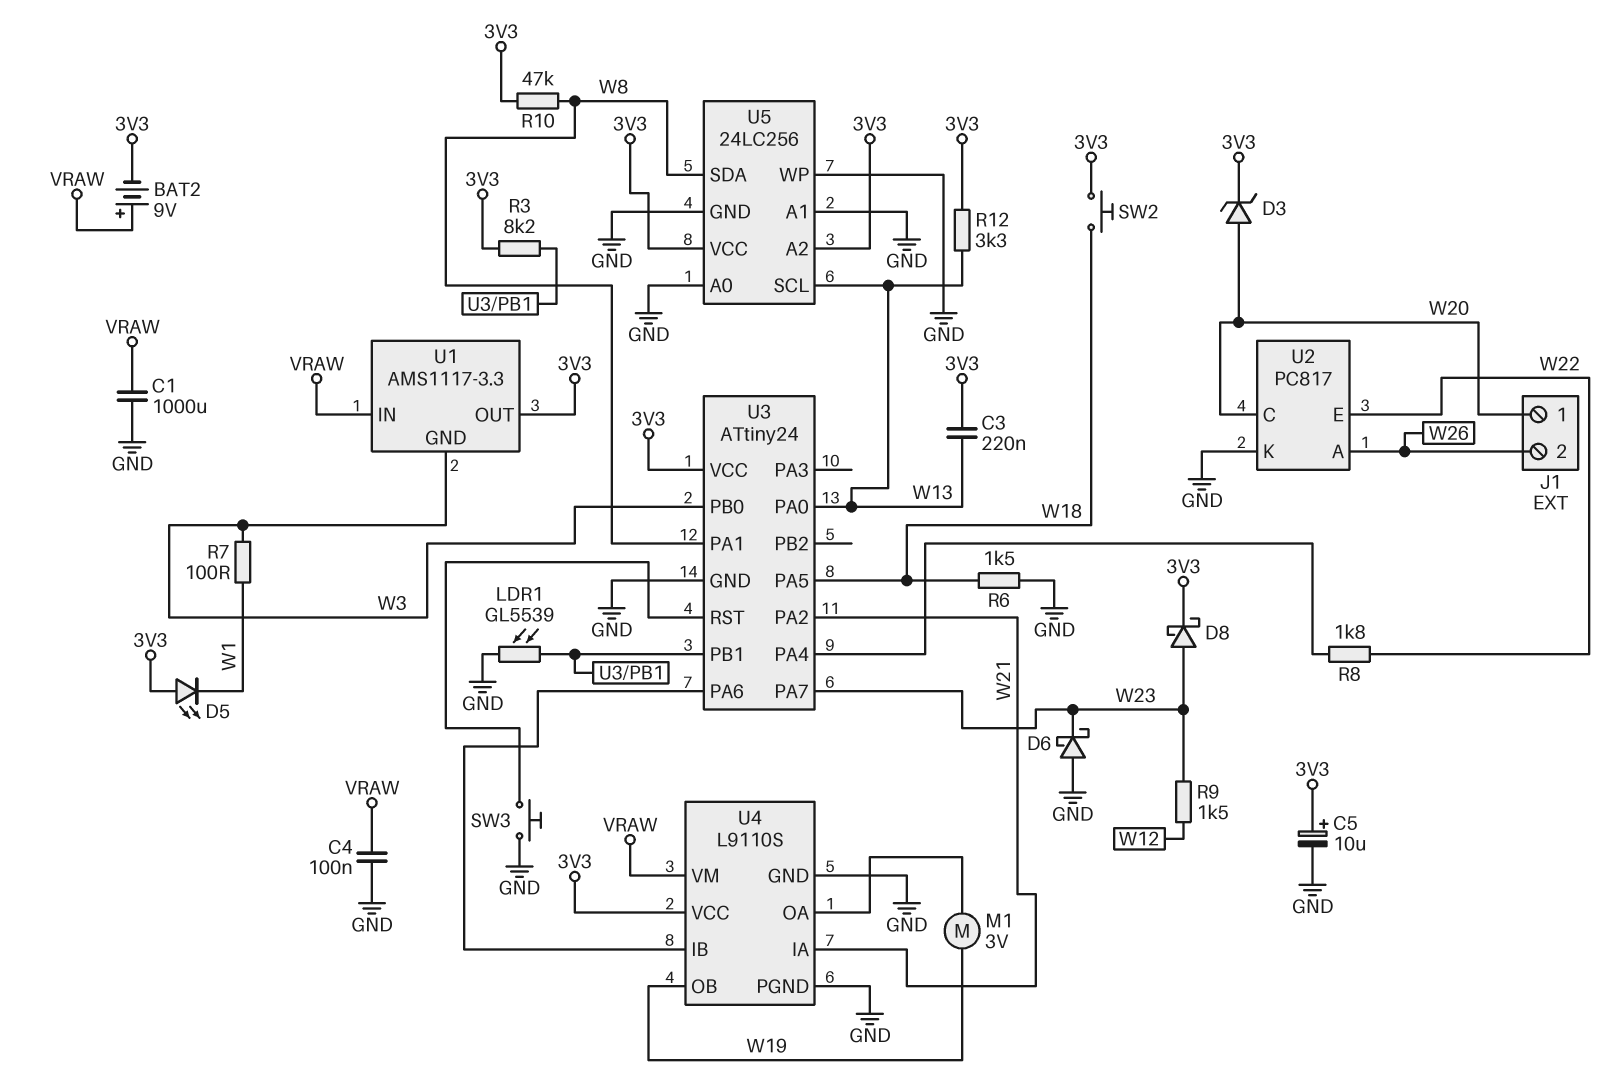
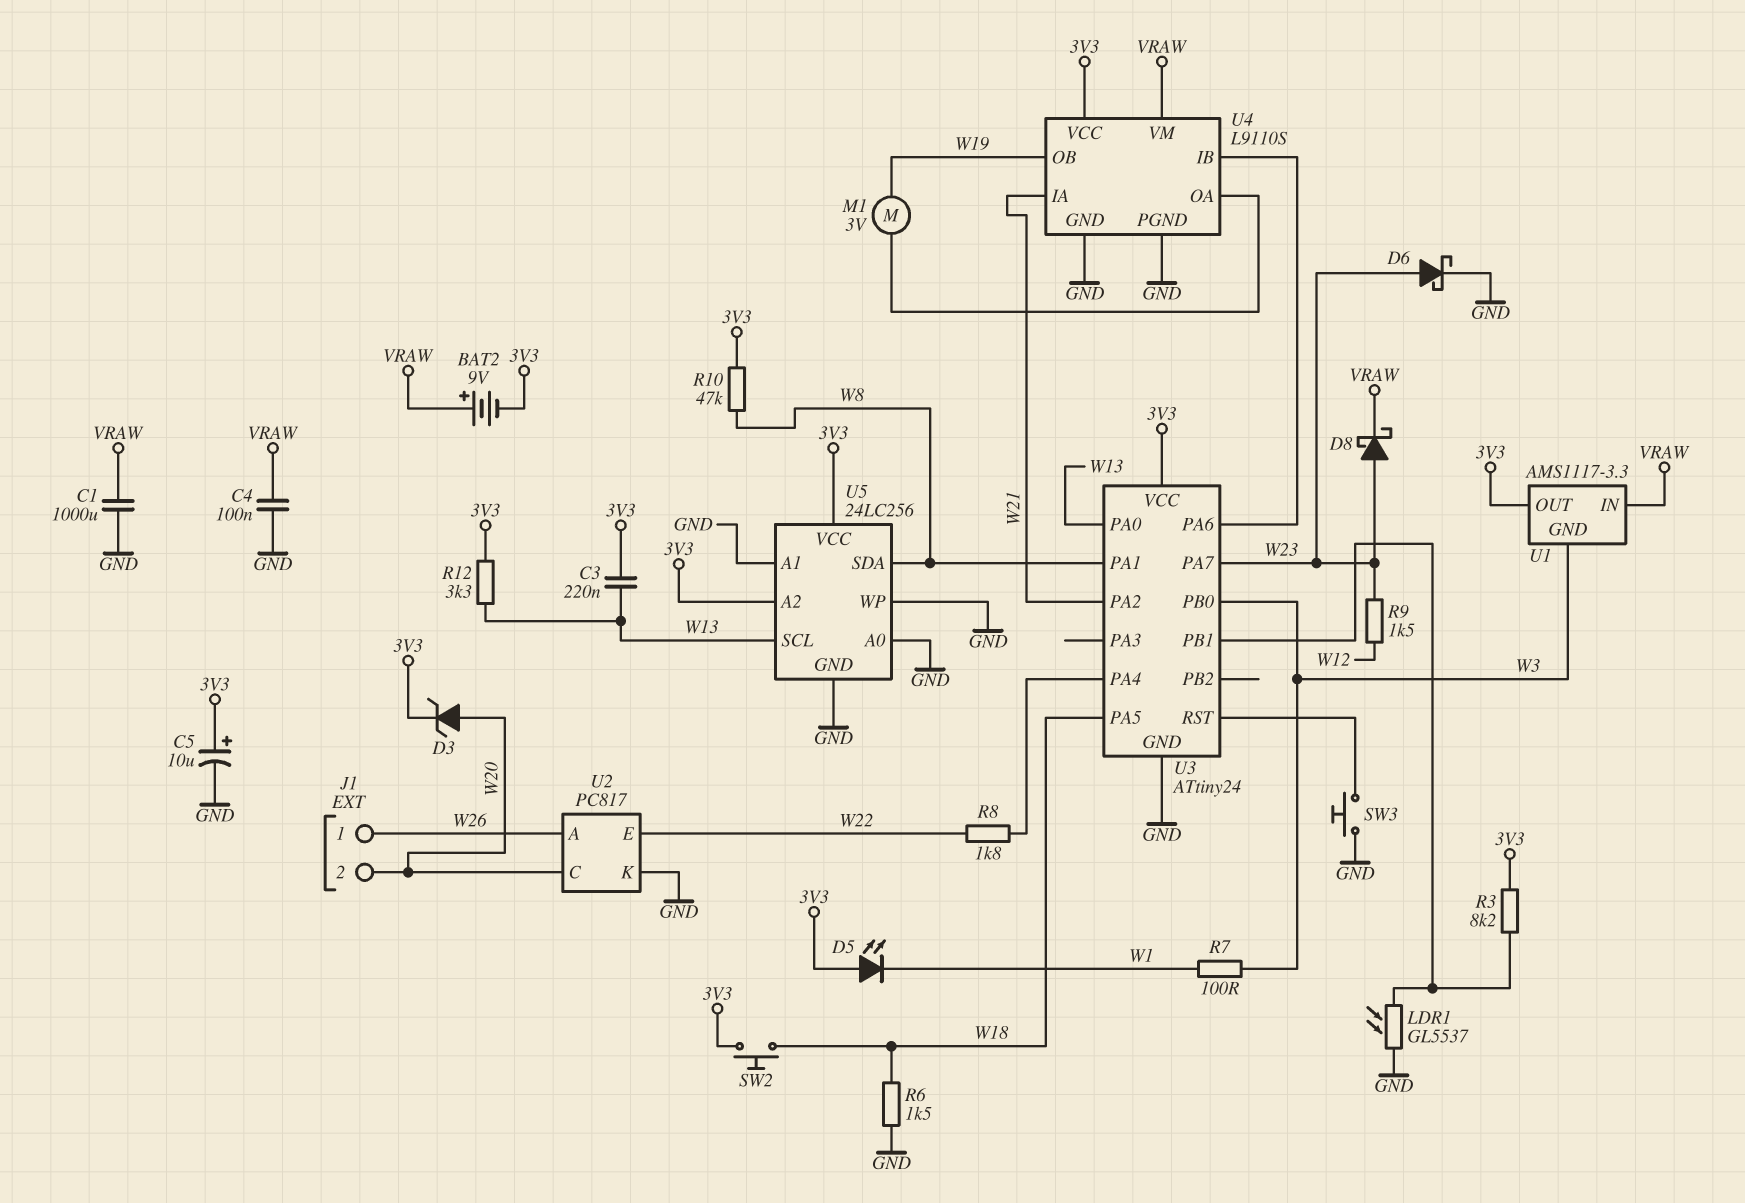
D6: schottky (A GND, K W23) -> schottky (A W23, K GND)
D8: schottky (A W23, K 3V3) -> schottky (A W23, K VRAW)
J1 pin 1: W20 -> W26
J1 pin 2: W26 -> W20
LDR1: GL5539 (GND, U3/PB1) -> GL5537 (GND, U3/PB1)

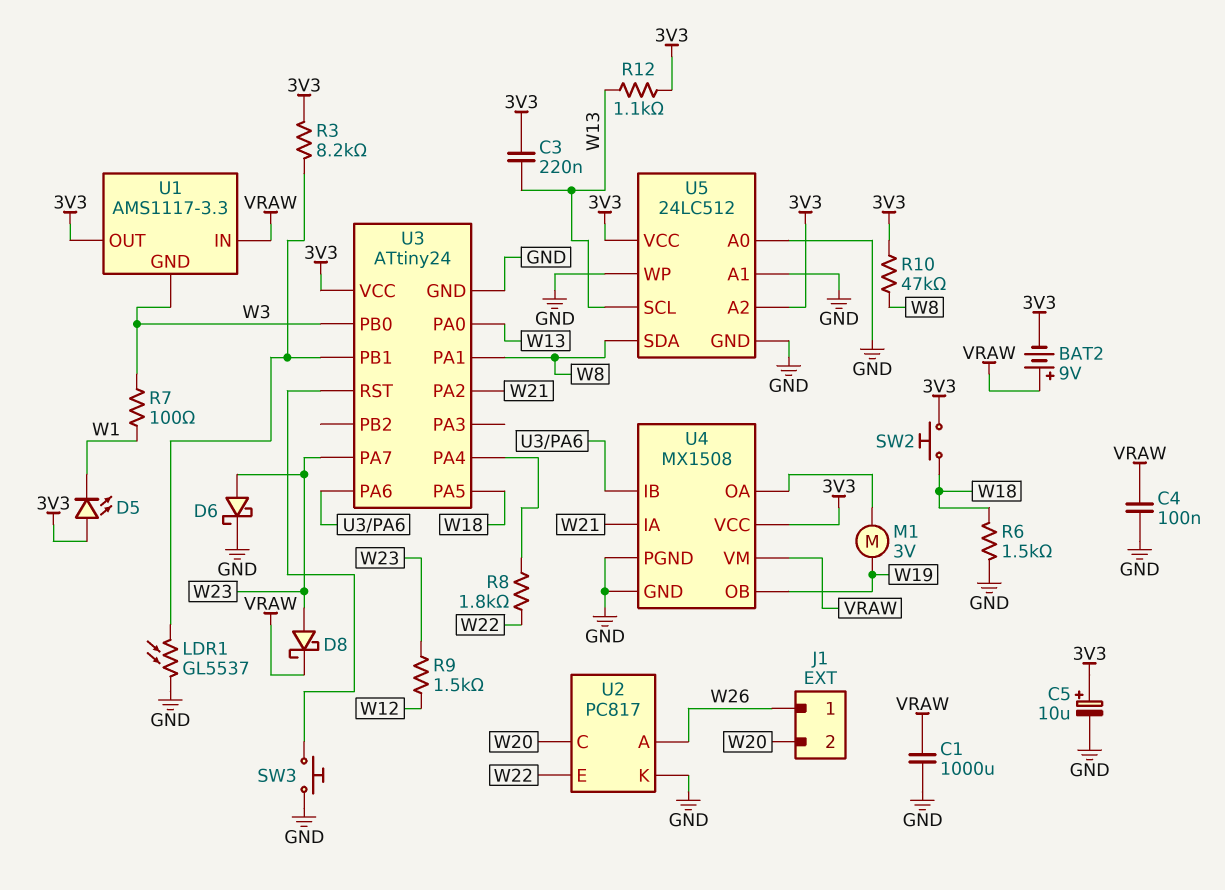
D3: zener (A W20, K 3V3) -> none
R12: 3.3k (3V3, W13) -> 1.1k (3V3, W13)
U4: L9110S -> MX1508
U5: 24LC256 -> 24LC512

